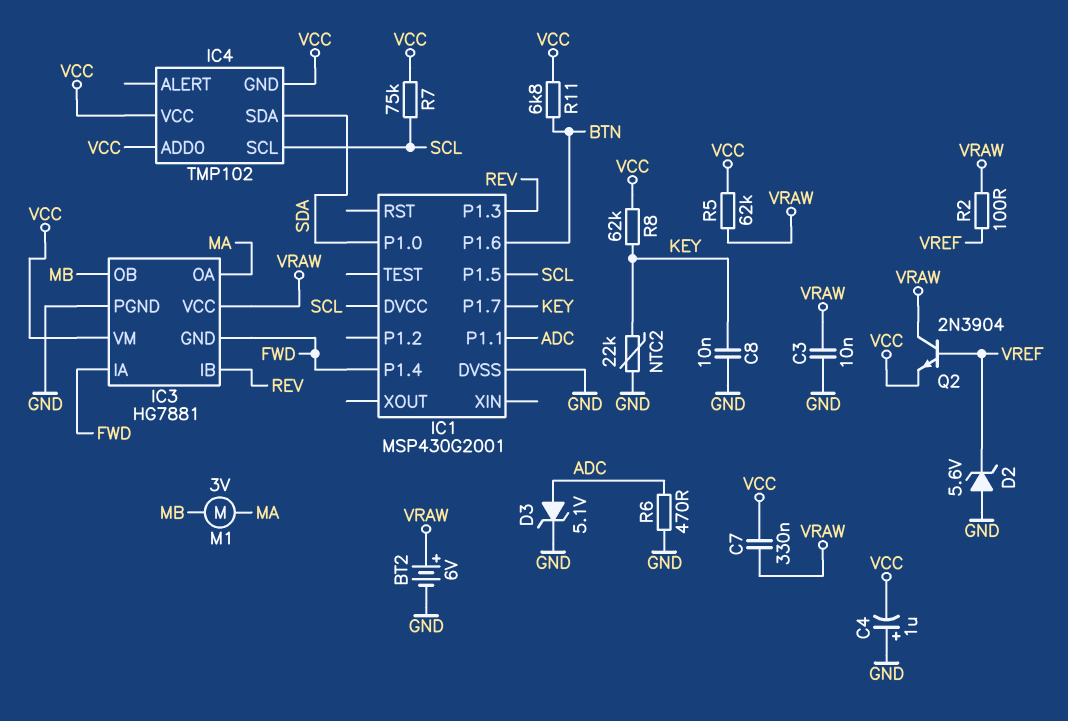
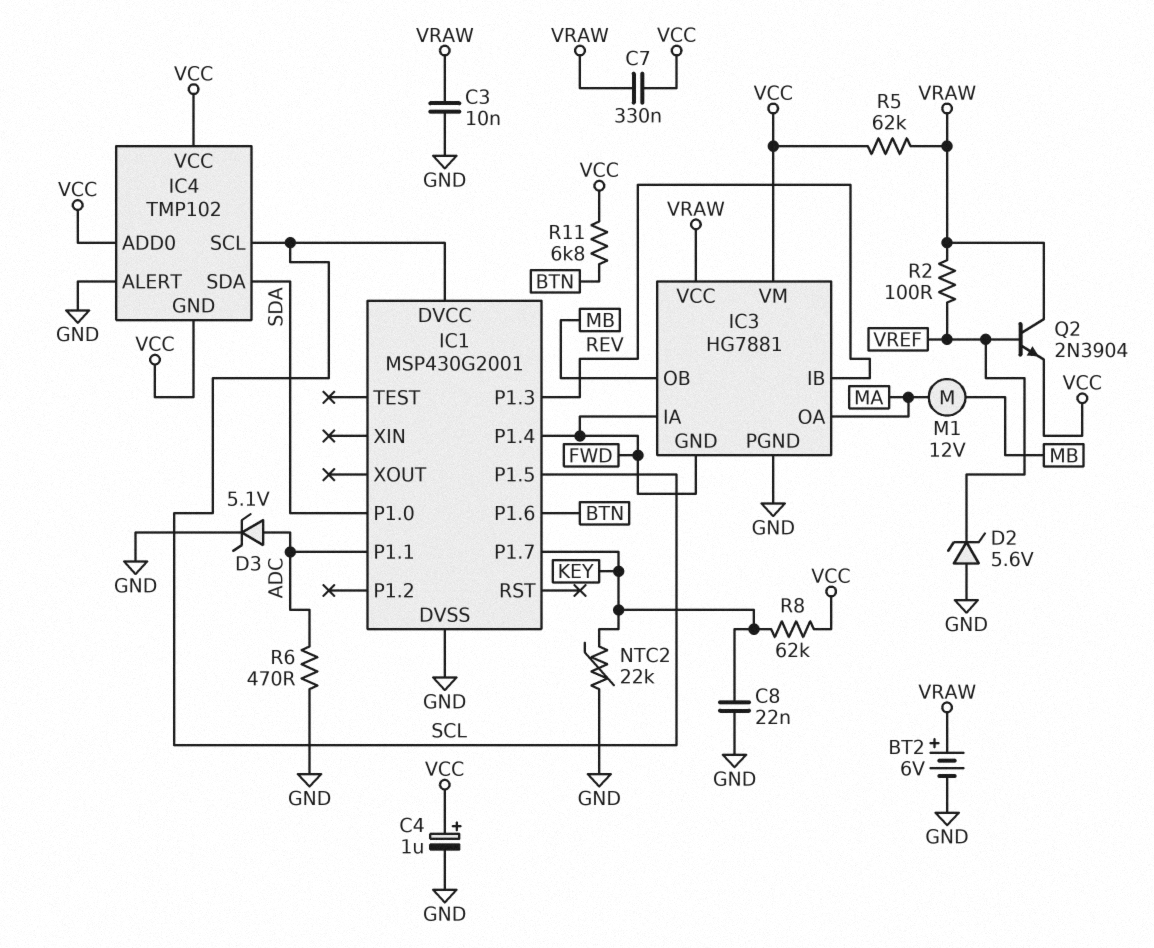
C4: 1uF (plus GND, minus VCC) -> 1uF (plus VCC, minus GND)
C8: 10nF (GND, KEY) -> 22nF (GND, KEY)
IC4 pin ALERT: none -> GND
M1: motor 3V (MA, MB) -> motor 12V (MA, MB)
R7: 75k (SCL, VCC) -> none

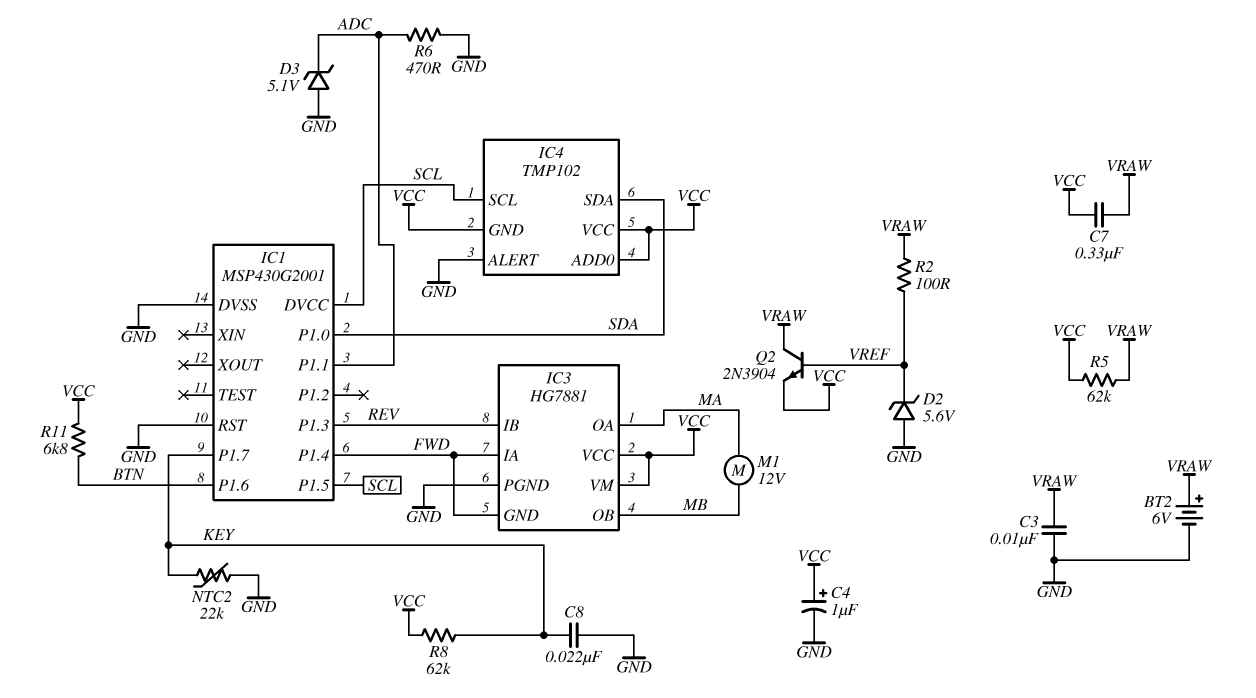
D3: zener 5.1V (A ADC, K GND) -> zener 5.1V (A GND, K ADC)
IC1 pin RST: none -> GND
IC3 pin VCC: VRAW -> VCC

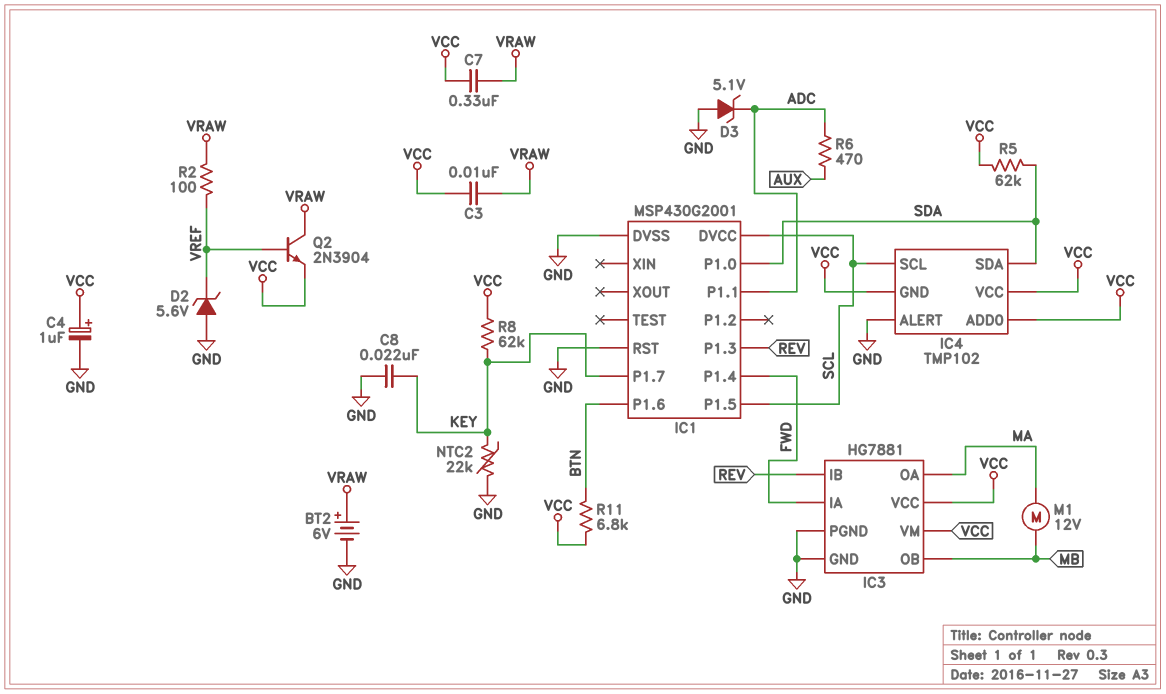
C3: 10nF (GND, VRAW) -> 10nF (VCC, VRAW)
IC3 pin GND: FWD -> GND
R5: 62k (VCC, VRAW) -> 62k (SDA, VCC)
R6: 470 (ADC, GND) -> 470 (ADC, AUX)

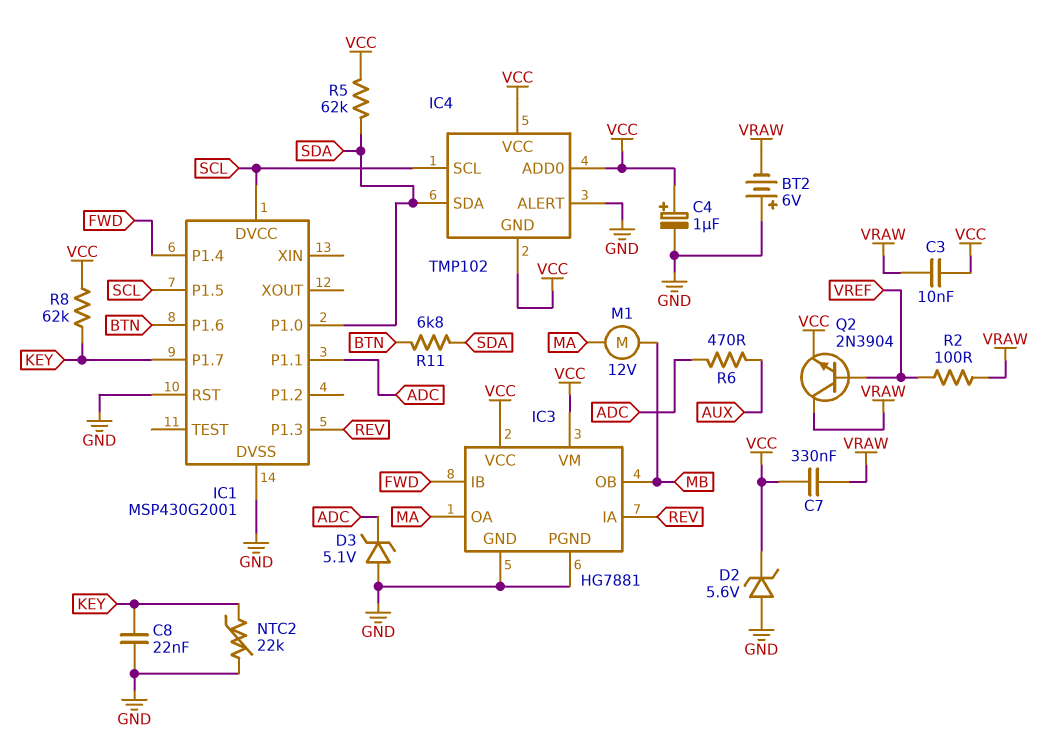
BT2: 6V (plus VRAW, minus GND) -> 6V (plus GND, minus VRAW)
D2: zener 5.6V (A GND, K VREF) -> zener 5.6V (A GND, K VCC)
IC3 pin IA: FWD -> REV
IC3 pin IB: REV -> FWD
R11: 6.8k (BTN, VCC) -> 6.8k (BTN, SDA)

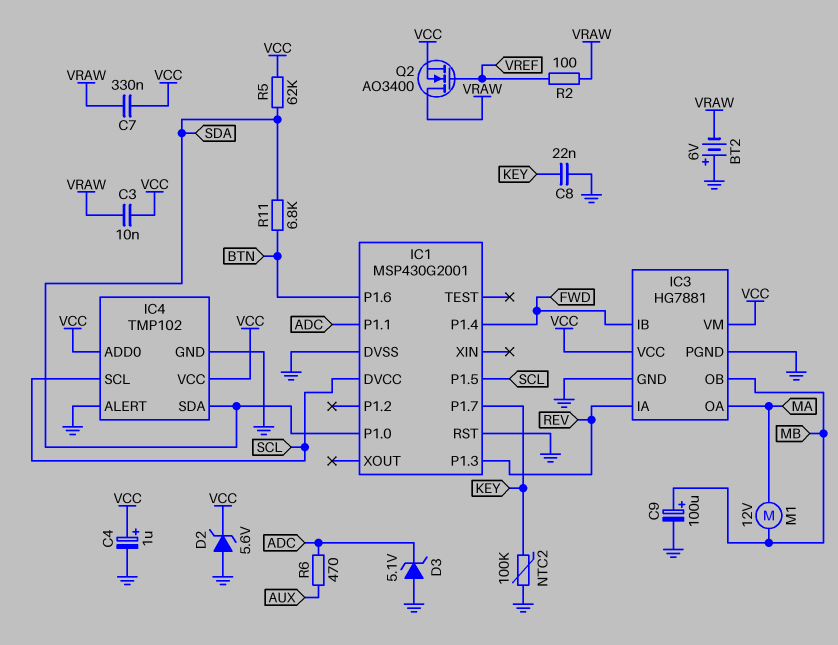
C9: none -> 100uF (plus MB, minus GND)
IC4 pin GND: VCC -> GND
NTC2: 22k (GND, KEY) -> 100k (GND, KEY)
Q2: NPN 2N3904 (B VREF, C VRAW, E VCC) -> NMOS AO3400 (G VREF, D VRAW, S VCC)
R8: 62k (KEY, VCC) -> none

